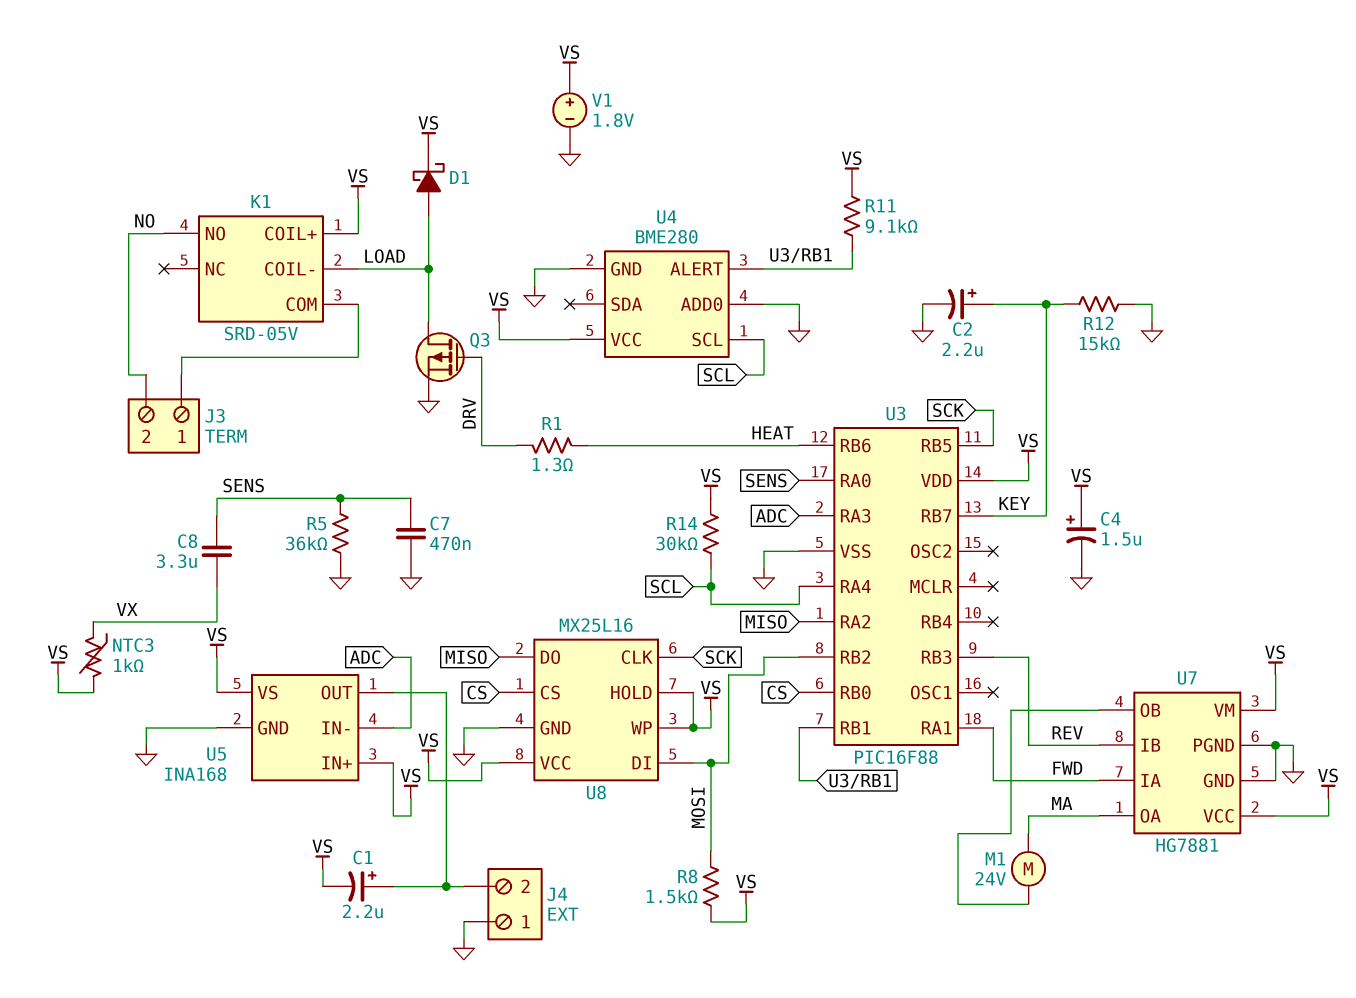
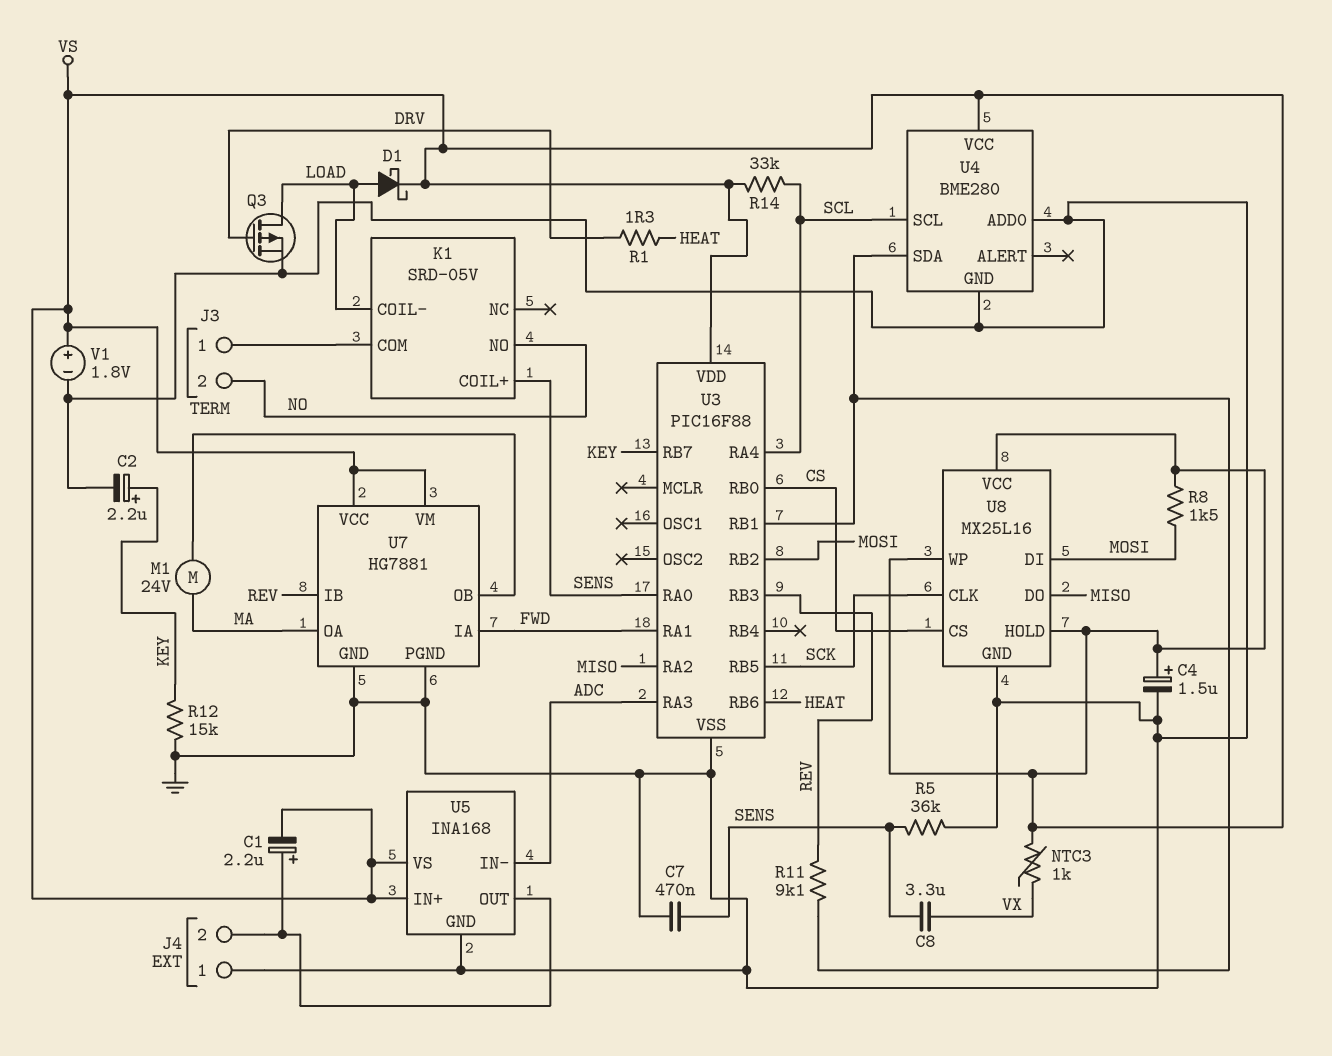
K1 pin COIL+: VS -> SENS
R11: 9.1k (U3/RB1, VS) -> 9.1k (REV, U3/RB1)
R14: 30k (SCL, VS) -> 33k (SCL, VS)
U4 pin ALERT: U3/RB1 -> none
U4 pin SDA: none -> U3/RB1

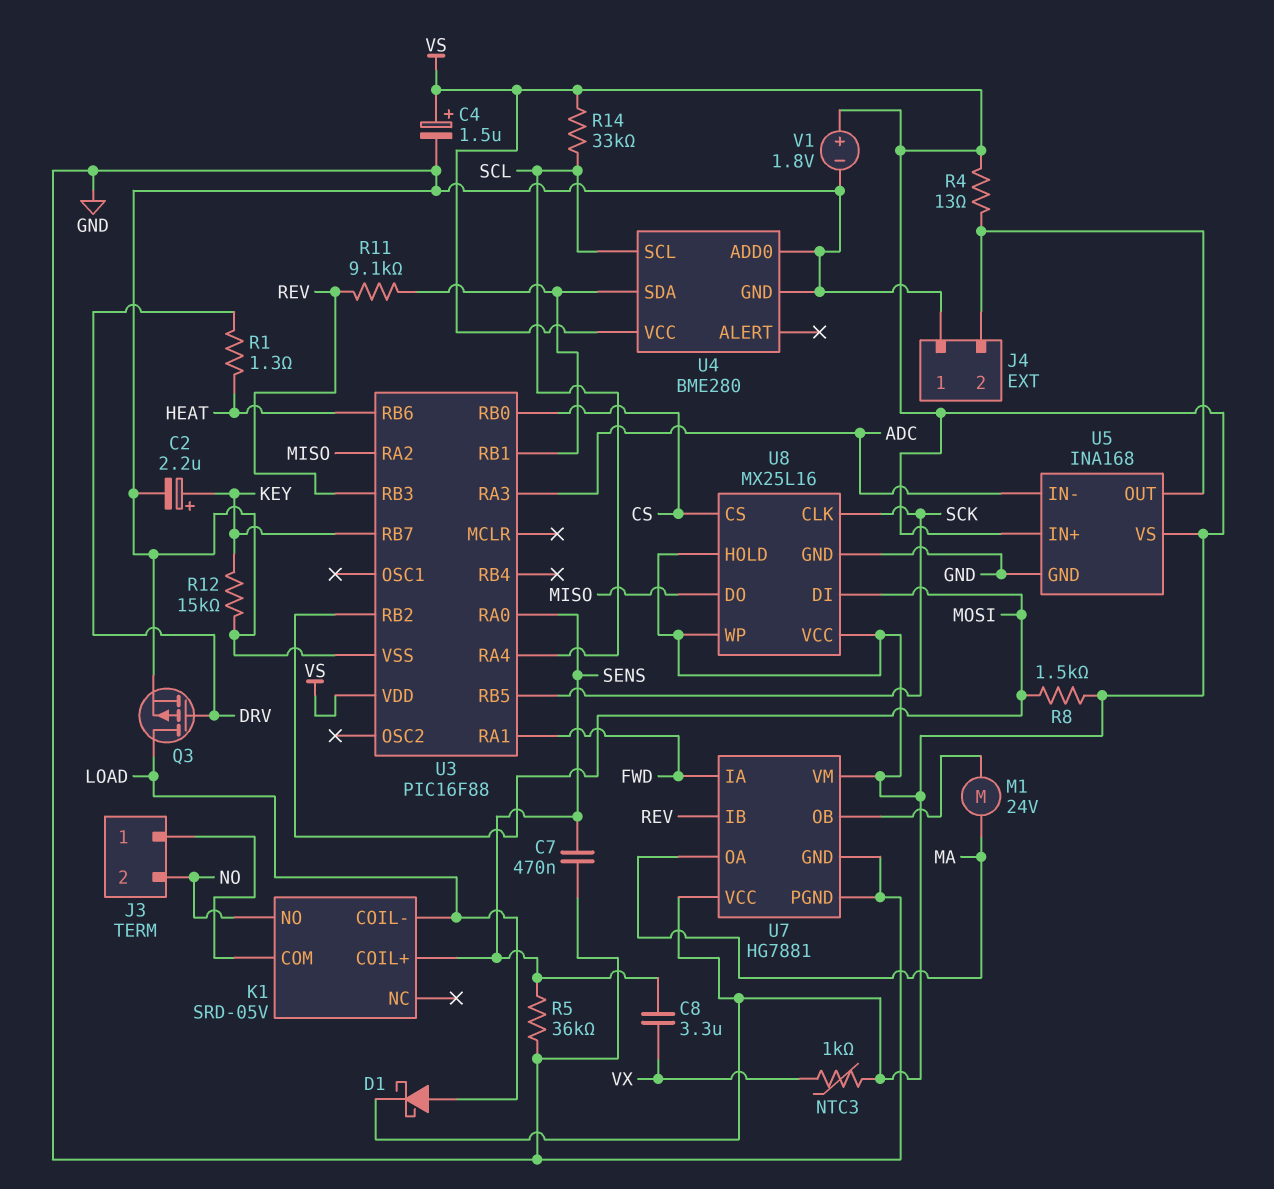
C1: 2.2uF (plus J4/2, minus VS) -> none
R4: none -> 13 (J4/2, VS)

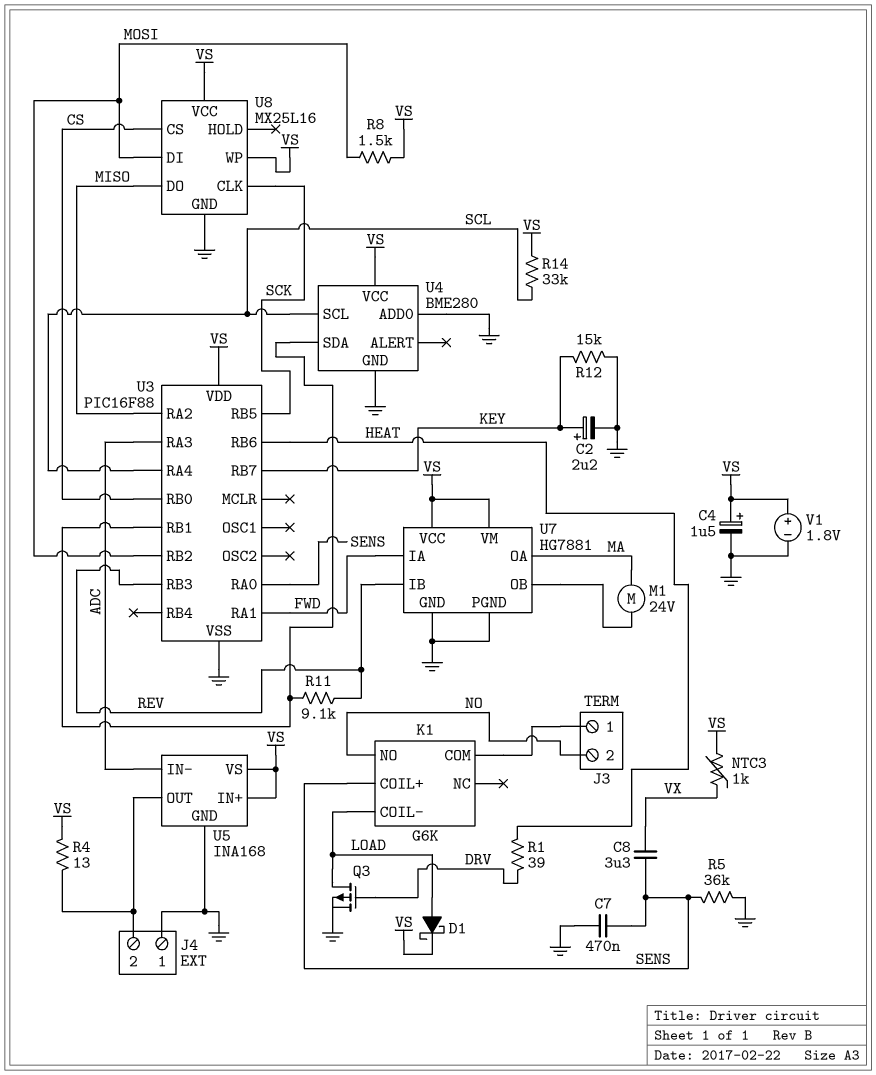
K1: SRD-05V -> G6K
R1: 1.3 (DRV, HEAT) -> 39 (DRV, HEAT)
U8 pin HOLD: VS -> none

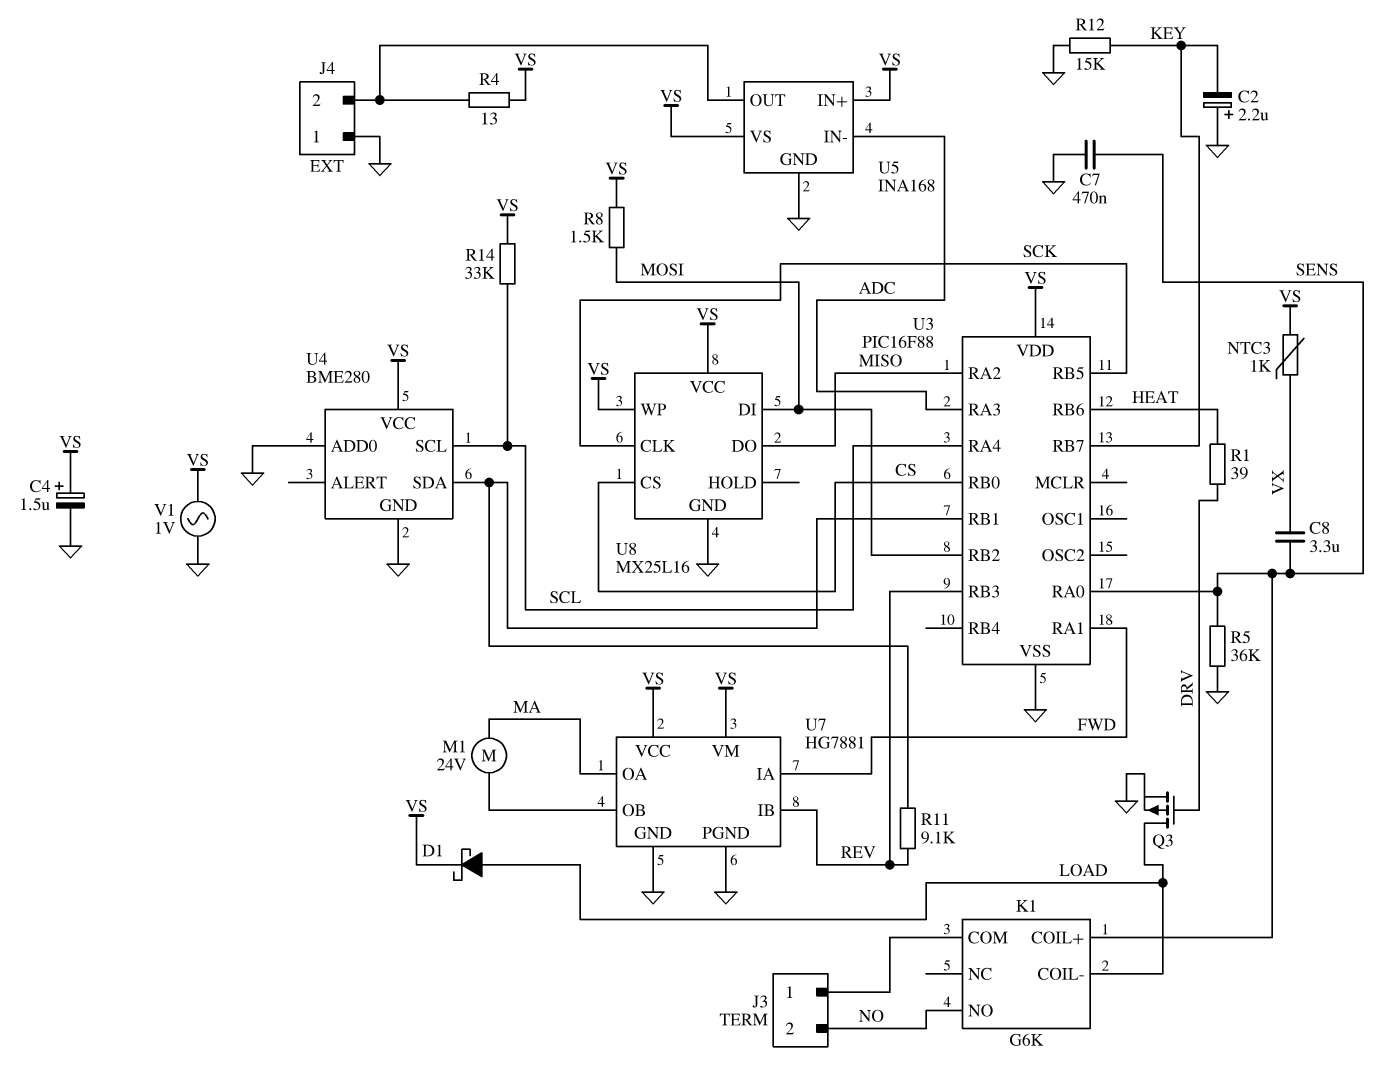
C2: 2.2uF (plus KEY, minus GND) -> 2.2uF (plus GND, minus KEY)
V1: 1.8V (plus VS, minus GND) -> AC 1V (GND, VS)

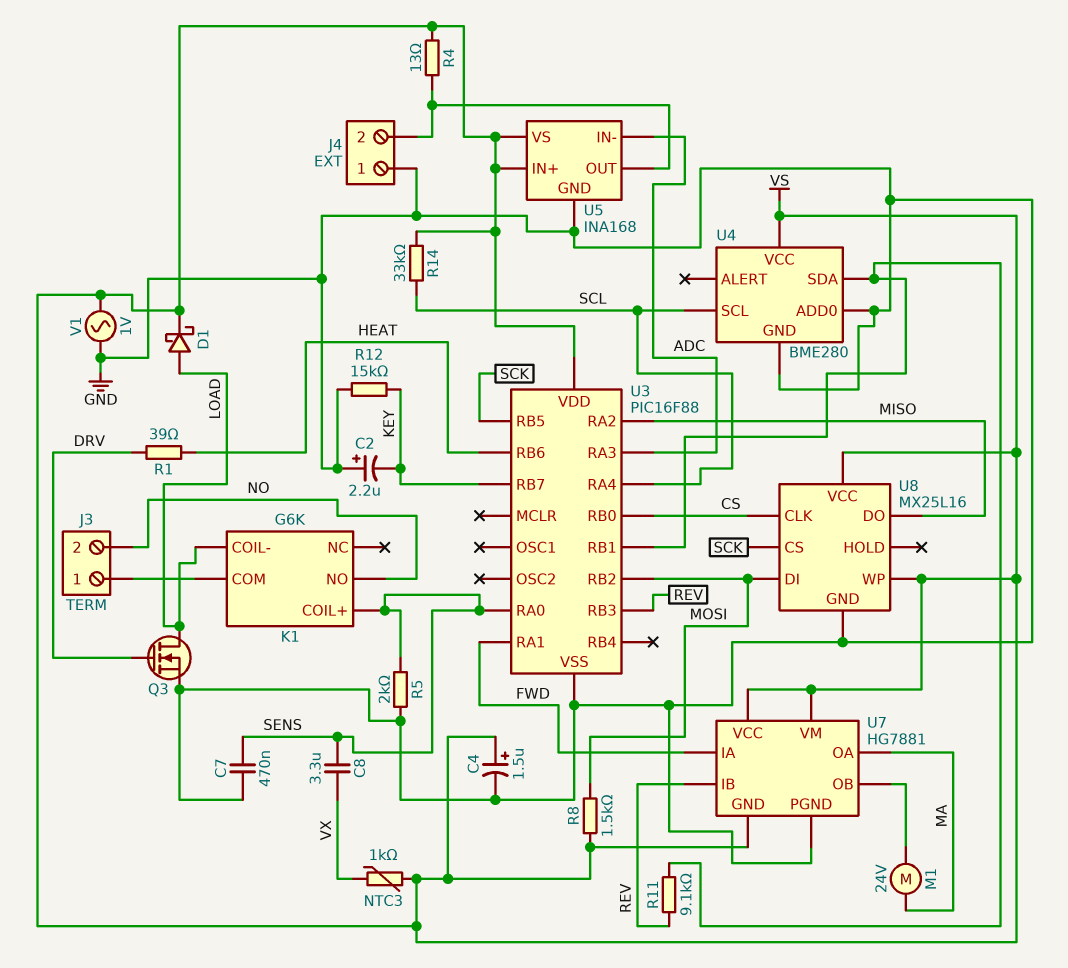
Q3: PMOS (G DRV, D LOAD, S GND) -> NMOS (G DRV, D LOAD, S GND)
R5: 36k (GND, SENS) -> 2k (GND, SENS)
U7 pin GND: GND -> VS
U8 pin CLK: SCK -> CS
U8 pin CS: CS -> SCK

